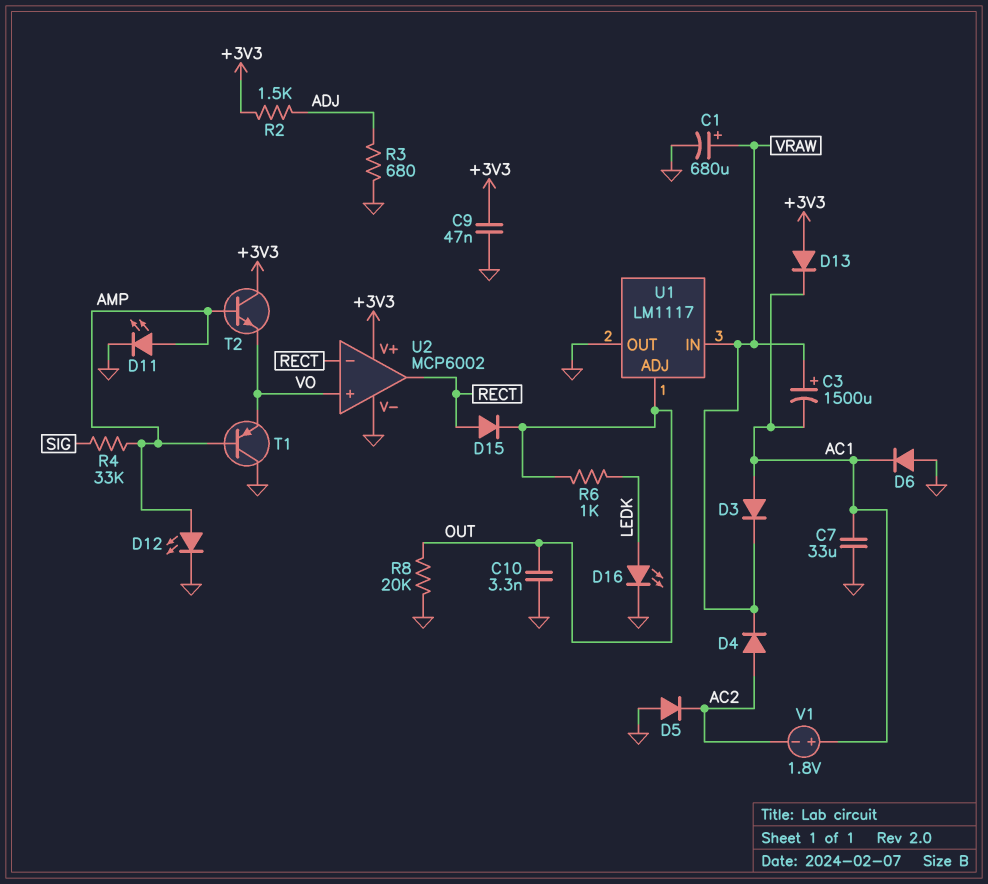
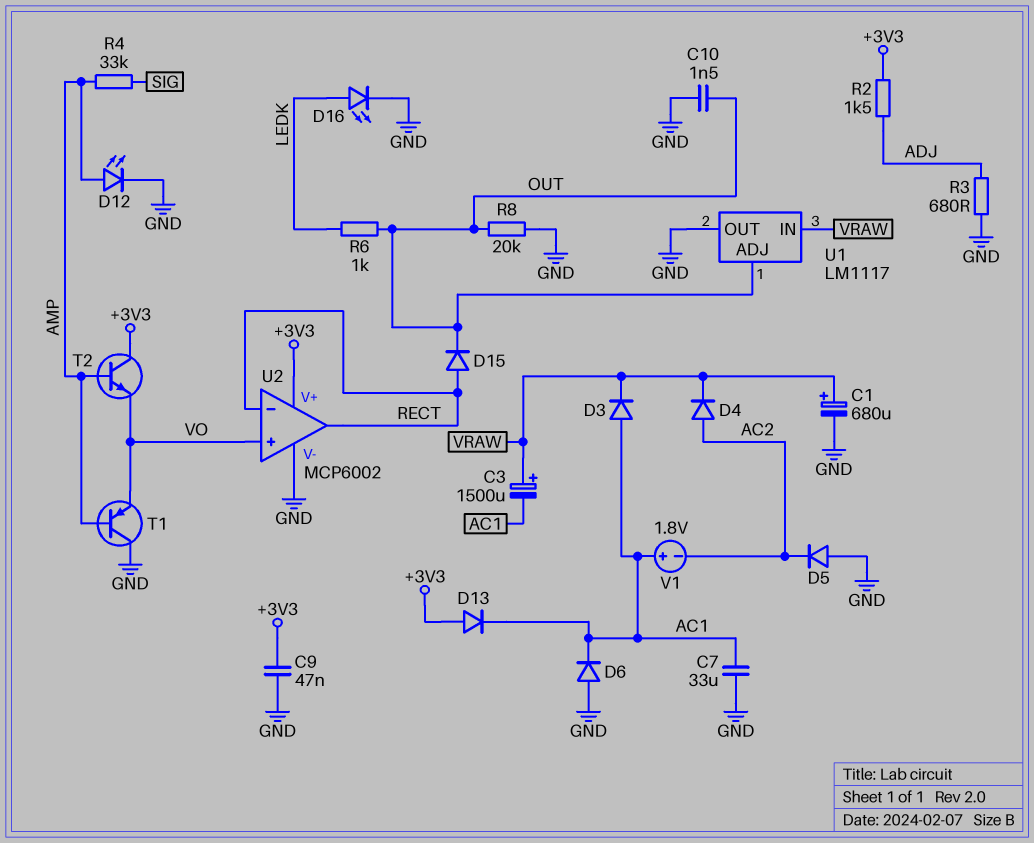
C10: 3.3nF (GND, OUT) -> 1.5nF (GND, OUT)
D11: LED (A AMP, K GND) -> none

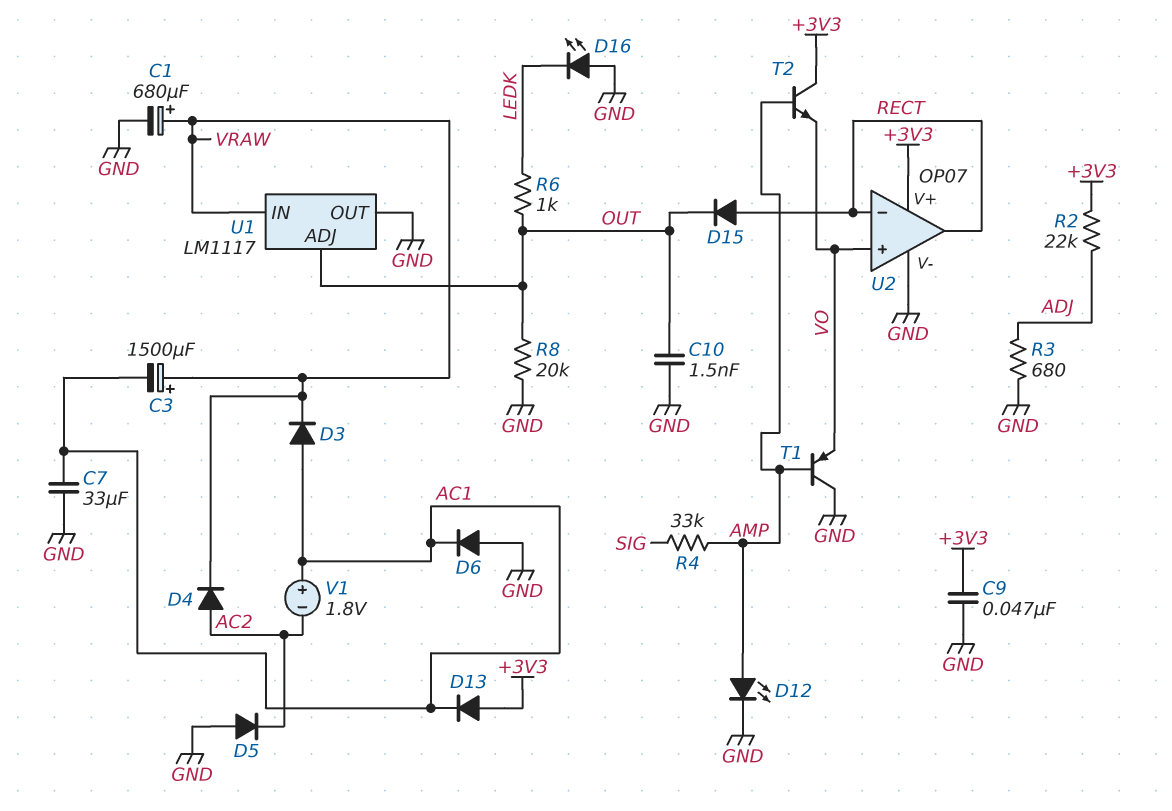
D16: LED (A LEDK, K GND) -> LED (A GND, K LEDK)
R2: 1.5k (+3V3, ADJ) -> 22k (+3V3, ADJ)
U2: MCP6002 -> OP07

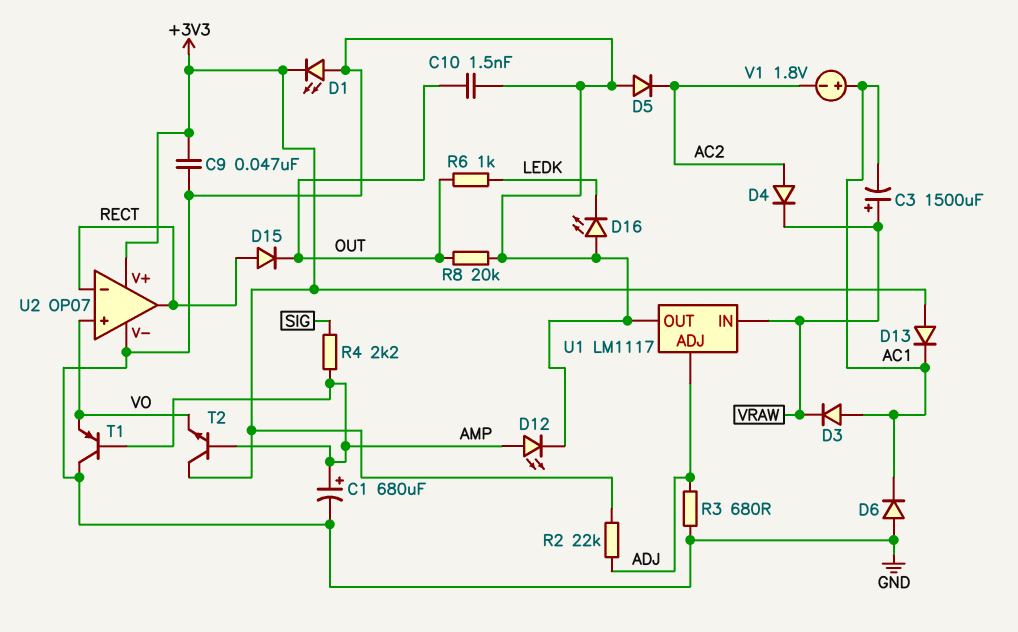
C1: 680uF (plus VRAW, minus GND) -> 680uF (plus AMP, minus GND)
C7: 33uF (AC1, GND) -> none
D1: none -> LED (A GND, K +3V3)
R4: 33k (AMP, SIG) -> 2.2k (AMP, SIG)
U1 pin ADJ: OUT -> ADJ

